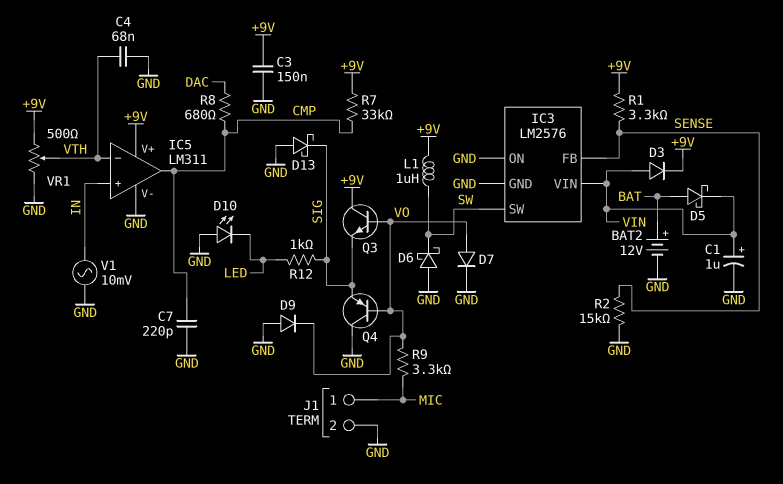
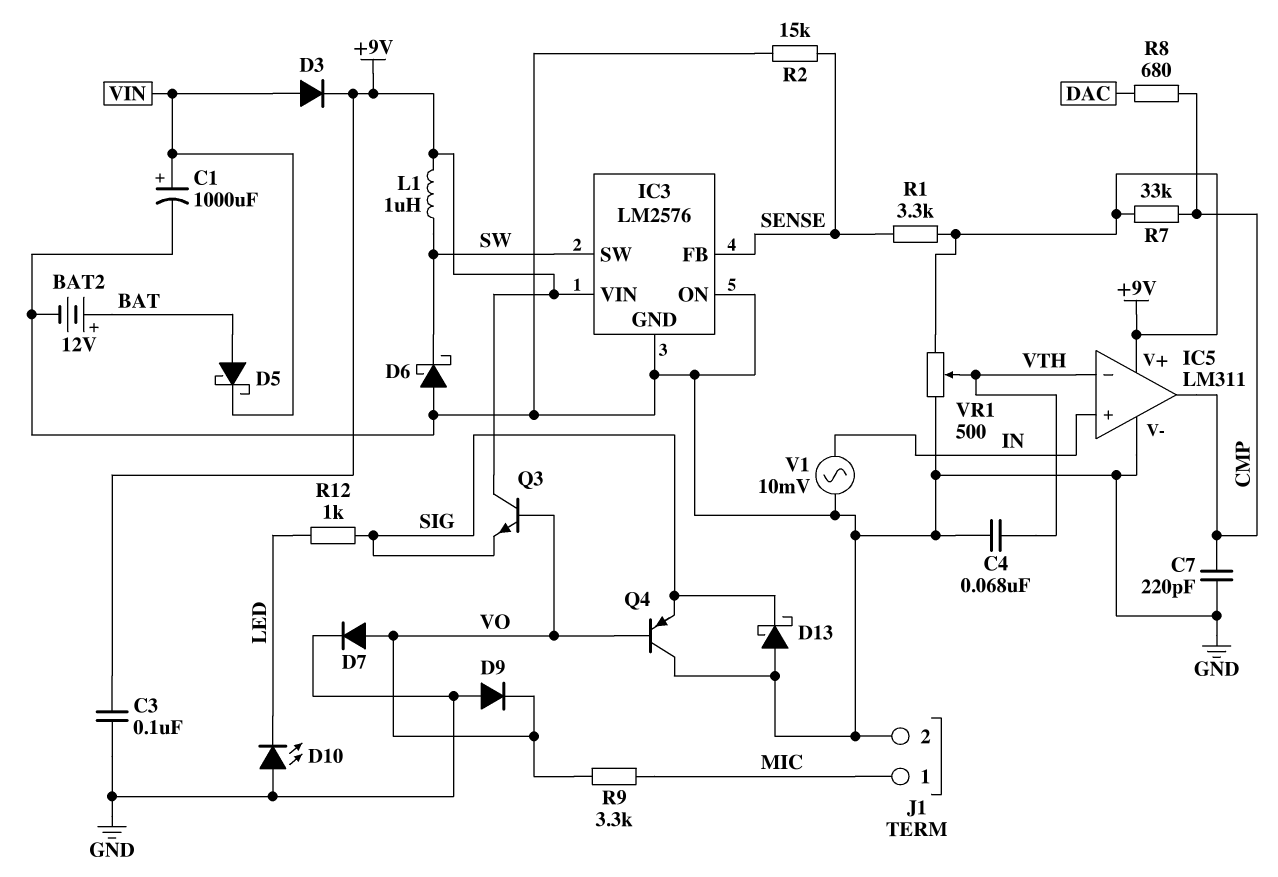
C1: 1uF (plus VIN, minus GND) -> 1000uF (plus VIN, minus GND)
C3: 150nF (+9V, GND) -> 100nF (+9V, GND)
IC3 pin VIN: VIN -> +9V

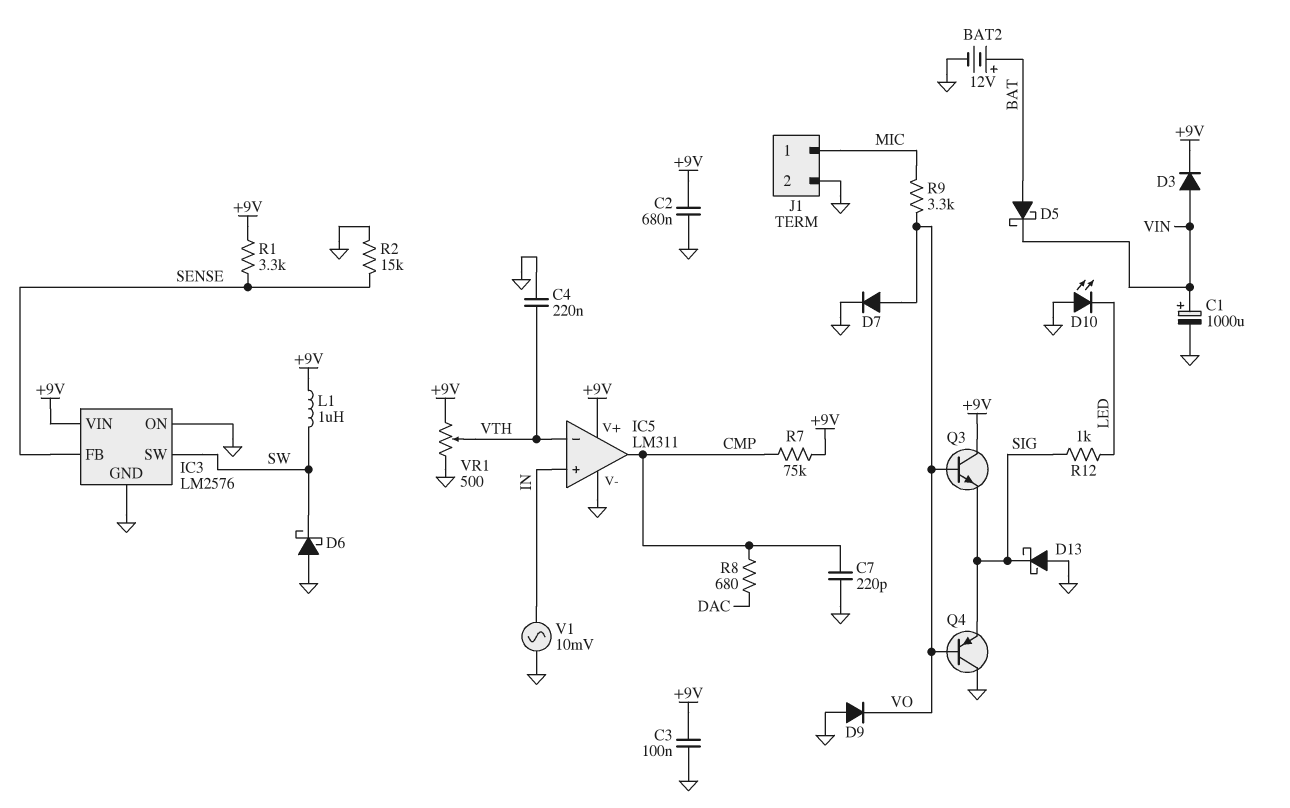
C2: none -> 680nF (+9V, GND)
C4: 68nF (GND, VTH) -> 220nF (GND, VTH)
R7: 33k (+9V, CMP) -> 75k (+9V, CMP)

